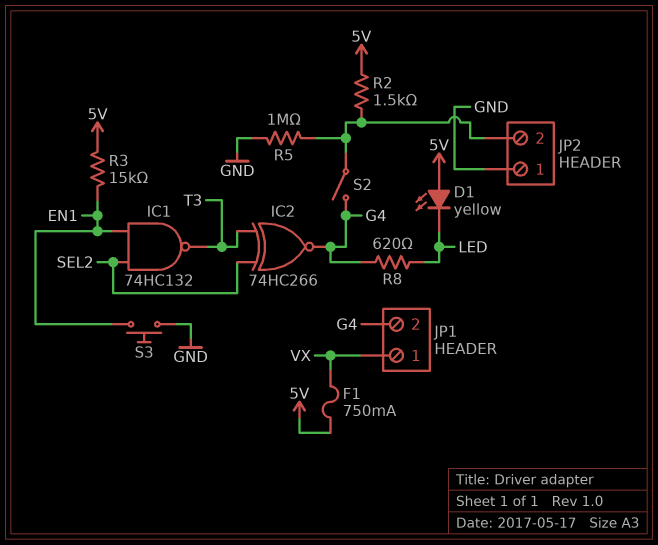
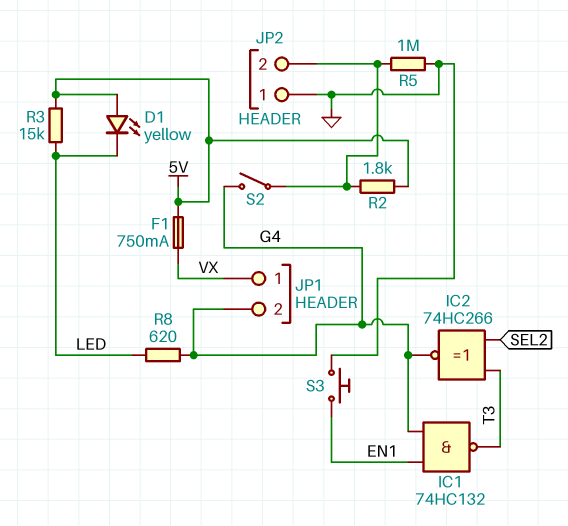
IC1: NAND 74HC132 (in EN1, in SEL2, out T3) -> NAND 74HC132 (in EN1, in G4, out T3)
R2: 1.5k (5V, JP2/2) -> 1.8k (5V, JP2/2)
R3: 15k (5V, EN1) -> 15k (5V, LED)

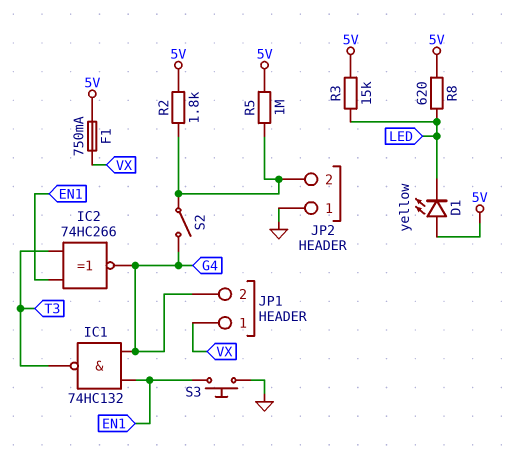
IC2: XNOR 74HC266 (in SEL2, in T3, out G4) -> XNOR 74HC266 (in EN1, in T3, out G4)
R5: 1M (GND, JP2/2) -> 1M (5V, JP2/2)
R8: 620 (G4, LED) -> 620 (5V, LED)

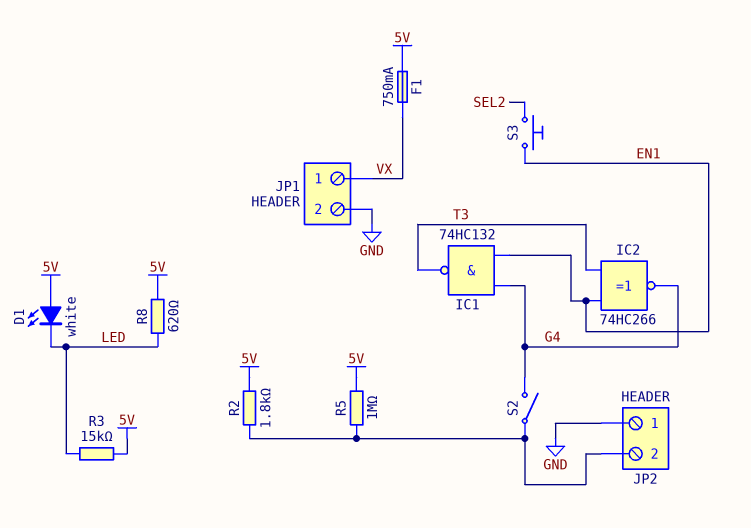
D1: LED yellow (A 5V, K LED) -> LED white (A 5V, K LED)
JP1 pin 2: G4 -> GND
S3: button (EN1, GND) -> button (EN1, SEL2)

